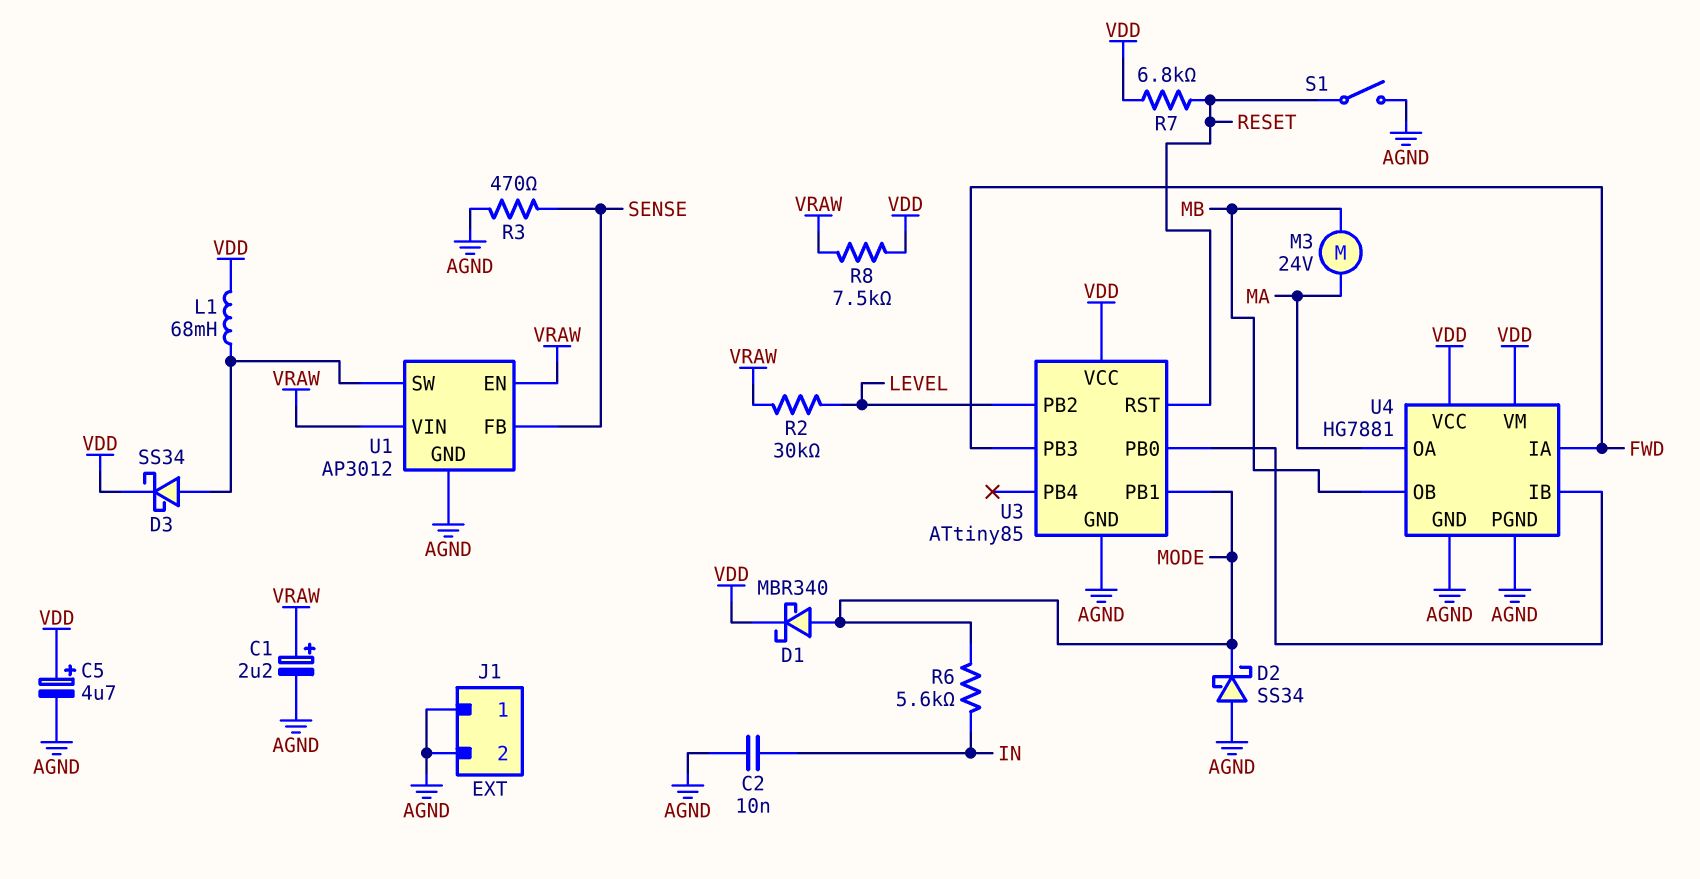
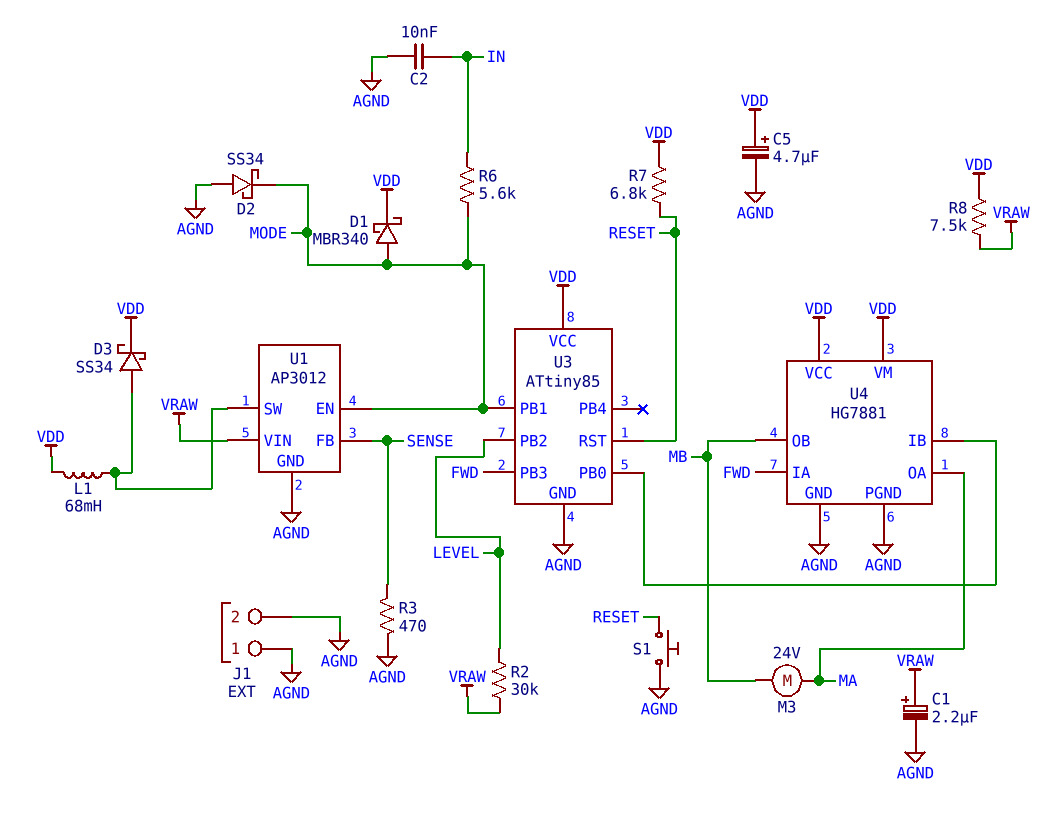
S1: switch (AGND, RESET) -> button (AGND, RESET)
U1 pin EN: VRAW -> MODE

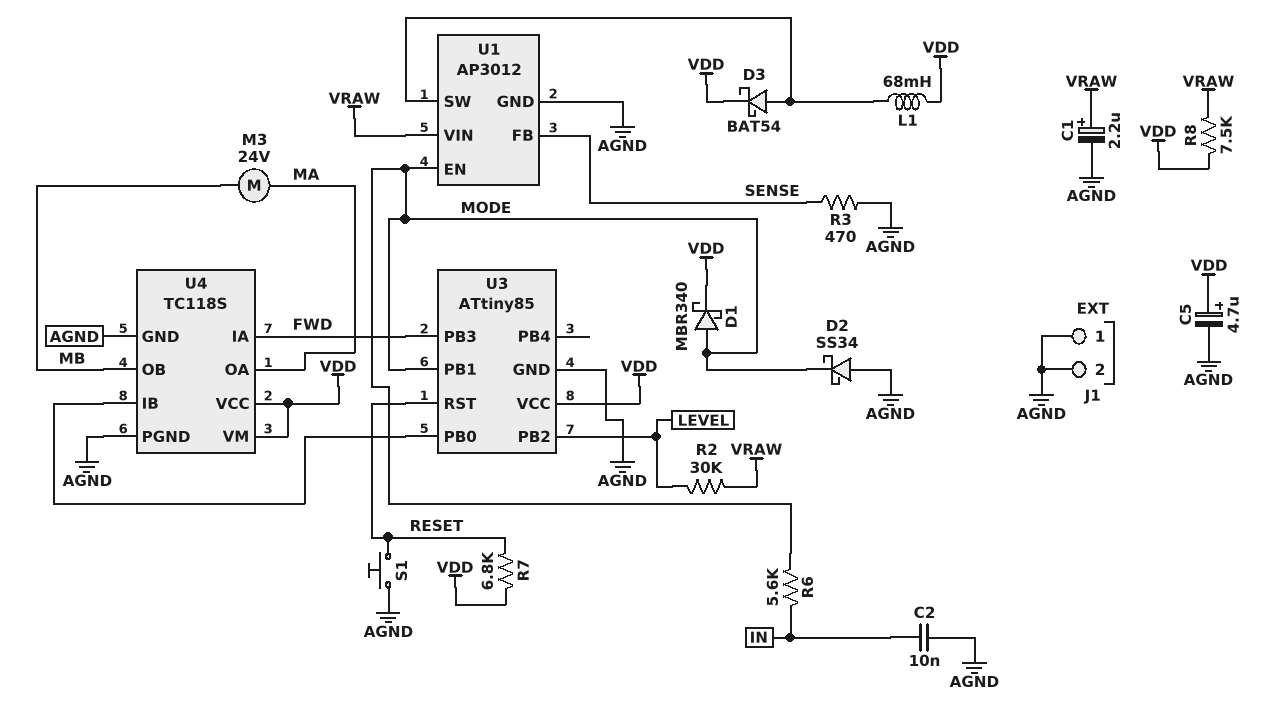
D3: schottky SS34 (A U1/SW, K VDD) -> schottky BAT54 (A U1/SW, K VDD)
U4: HG7881 -> TC118S

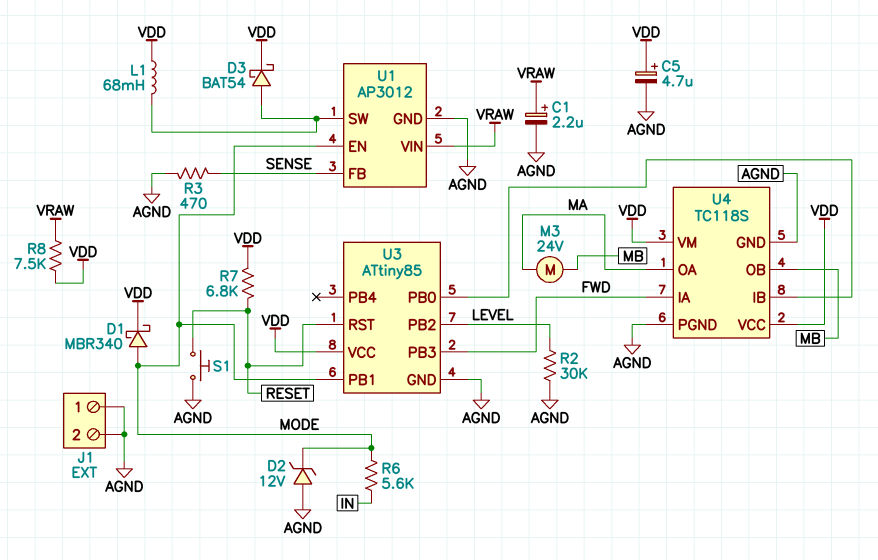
C2: 10nF (AGND, IN) -> none
D2: schottky SS34 (A AGND, K MODE) -> zener 12V (A AGND, K MODE)
R2: 30k (LEVEL, VRAW) -> 30k (AGND, LEVEL)

